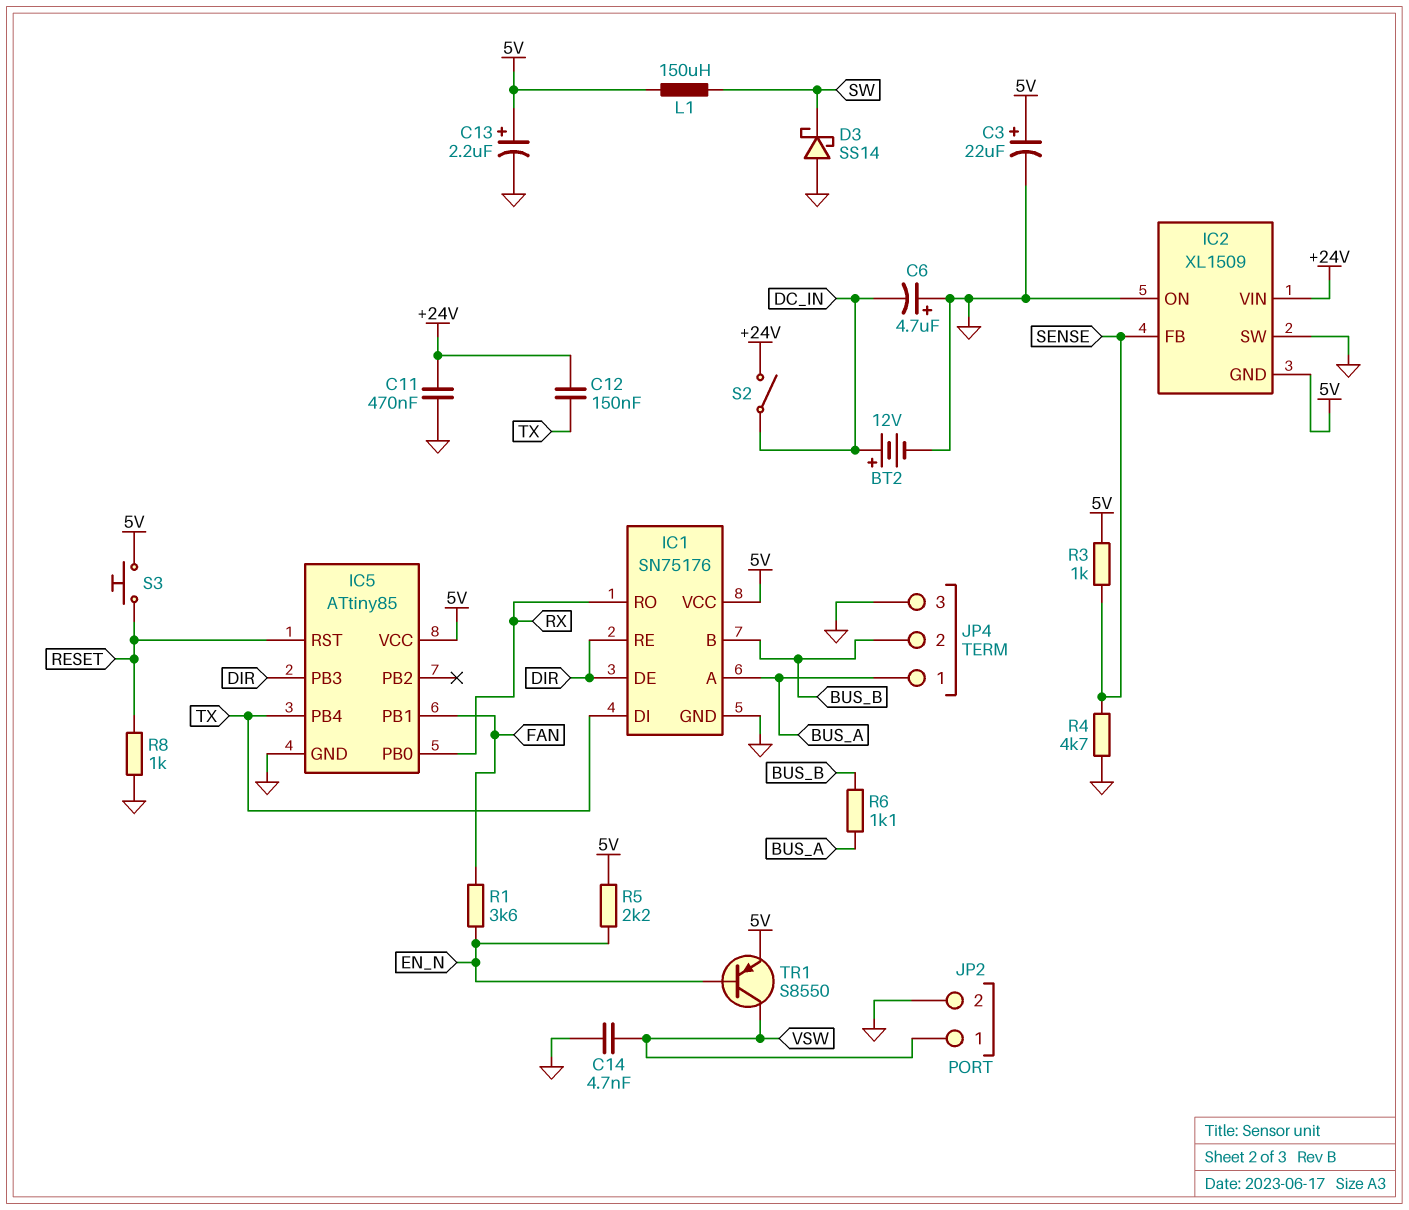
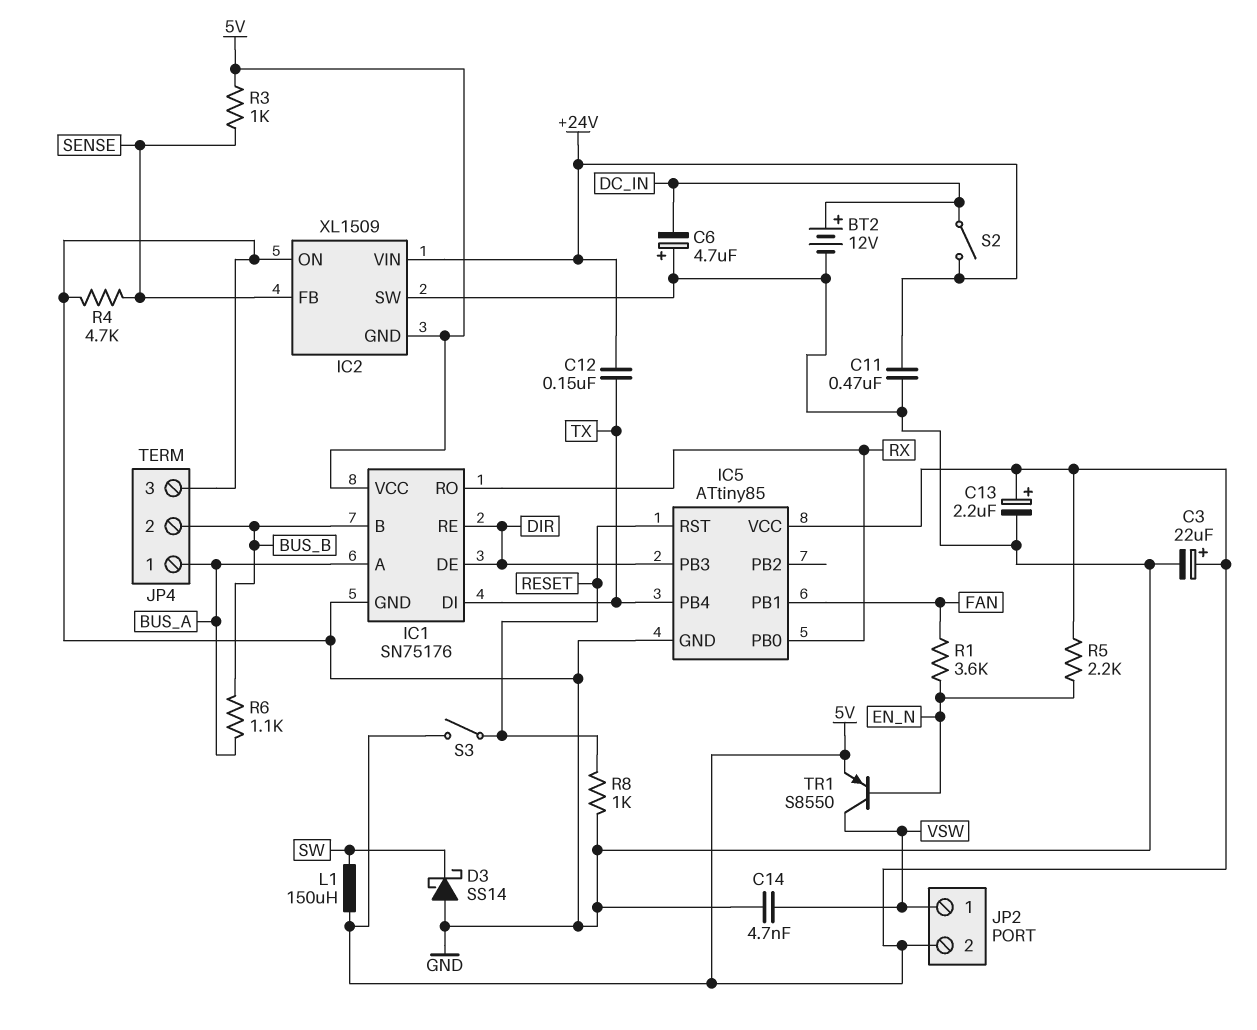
JP2 pin 2: GND -> 5V
S3: button (5V, RESET) -> switch (5V, RESET)

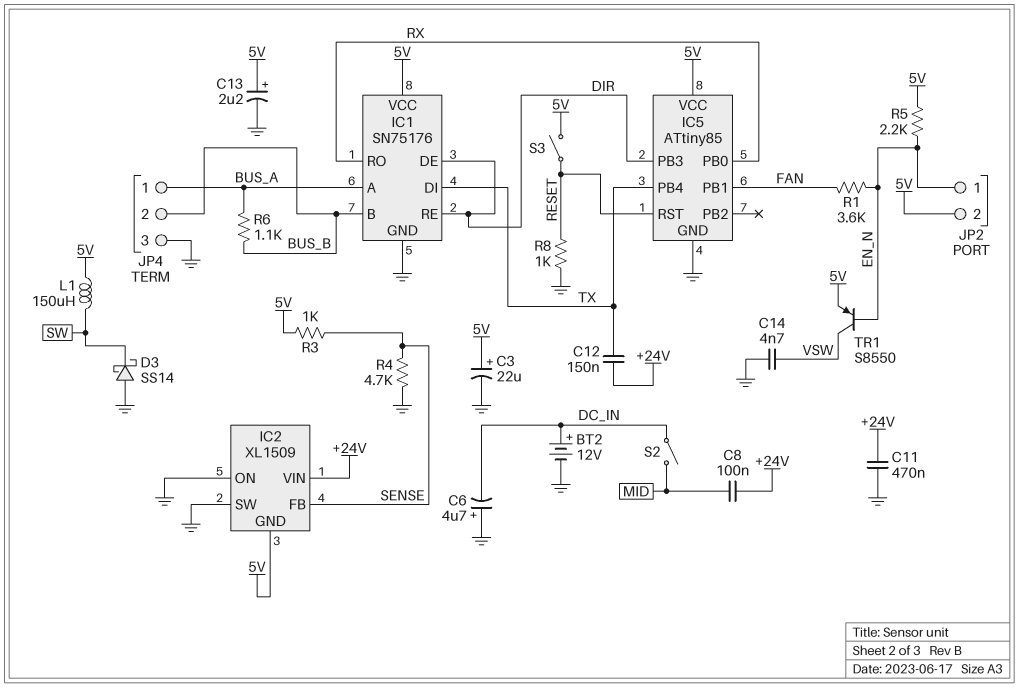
C8: none -> 100nF (+24V, MID)
JP2 pin 1: VSW -> EN_N
S2: switch (+24V, DC_IN) -> switch (DC_IN, MID)

